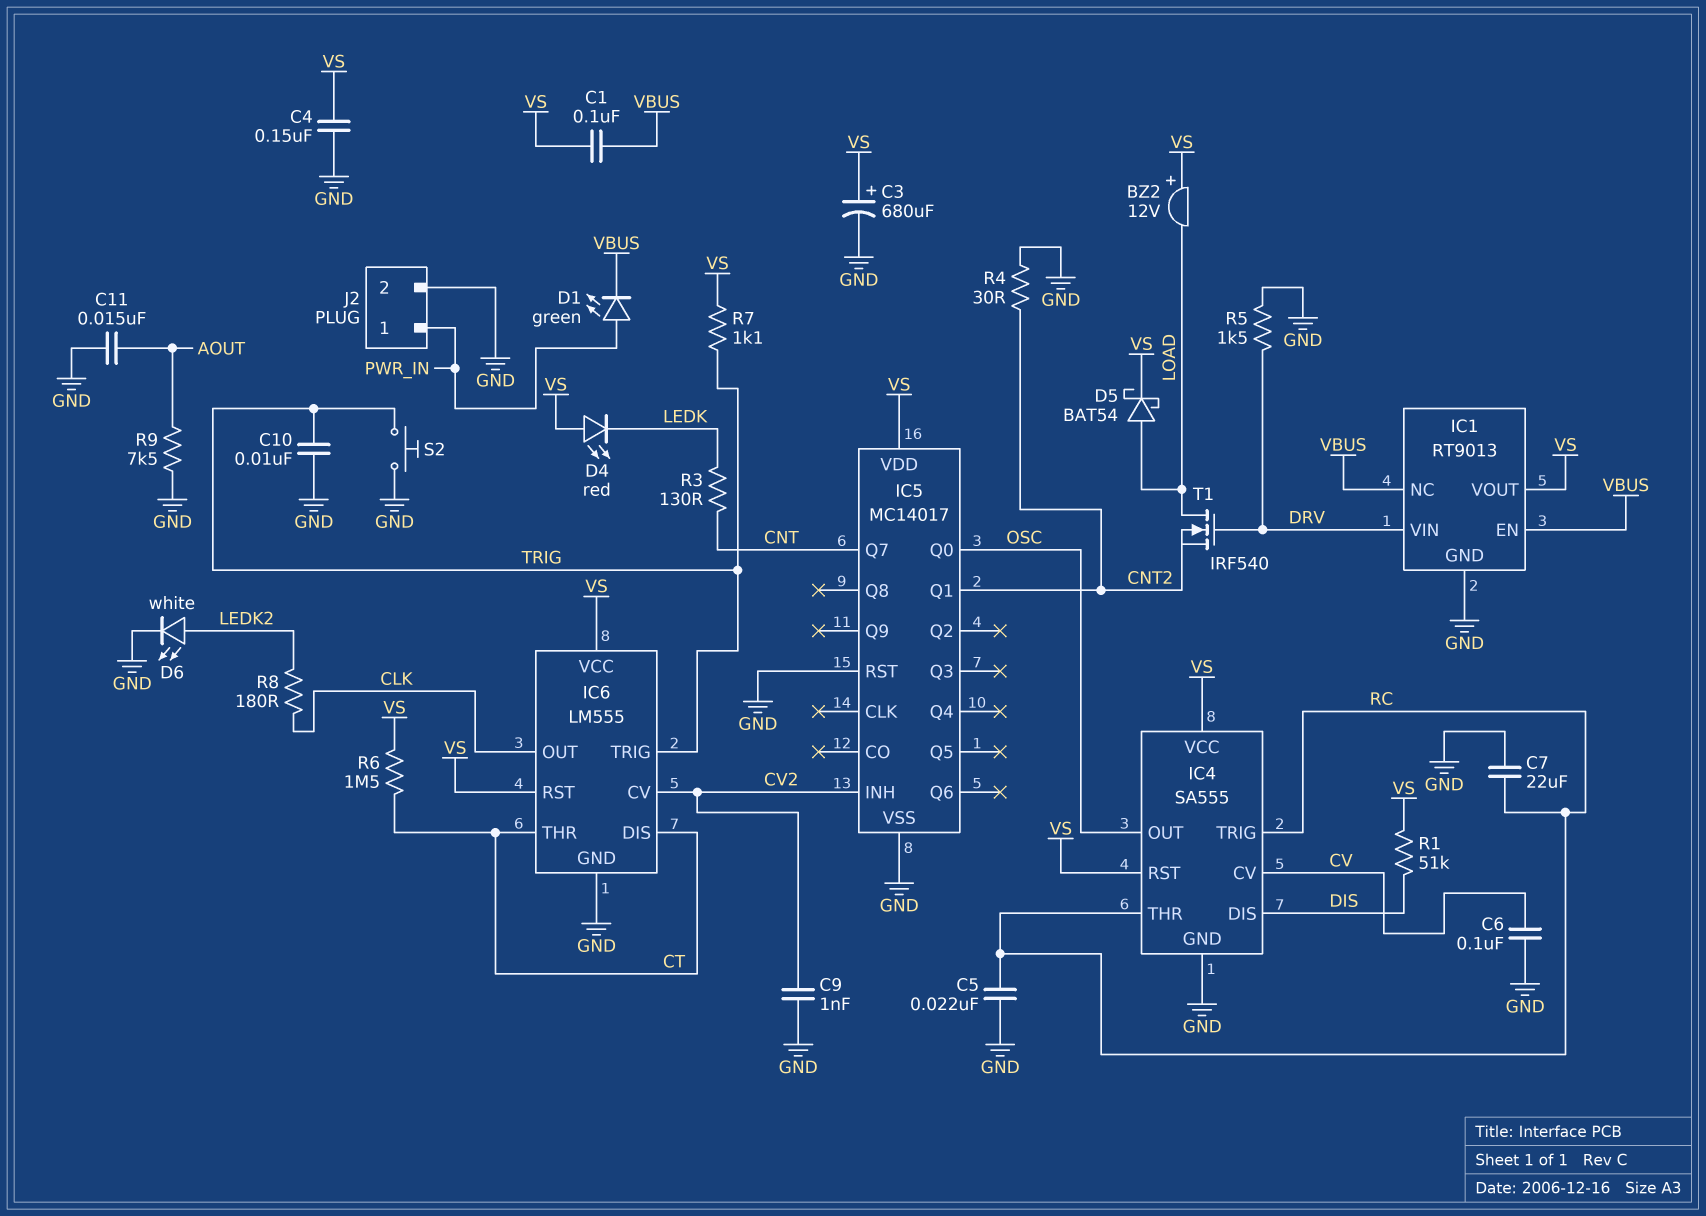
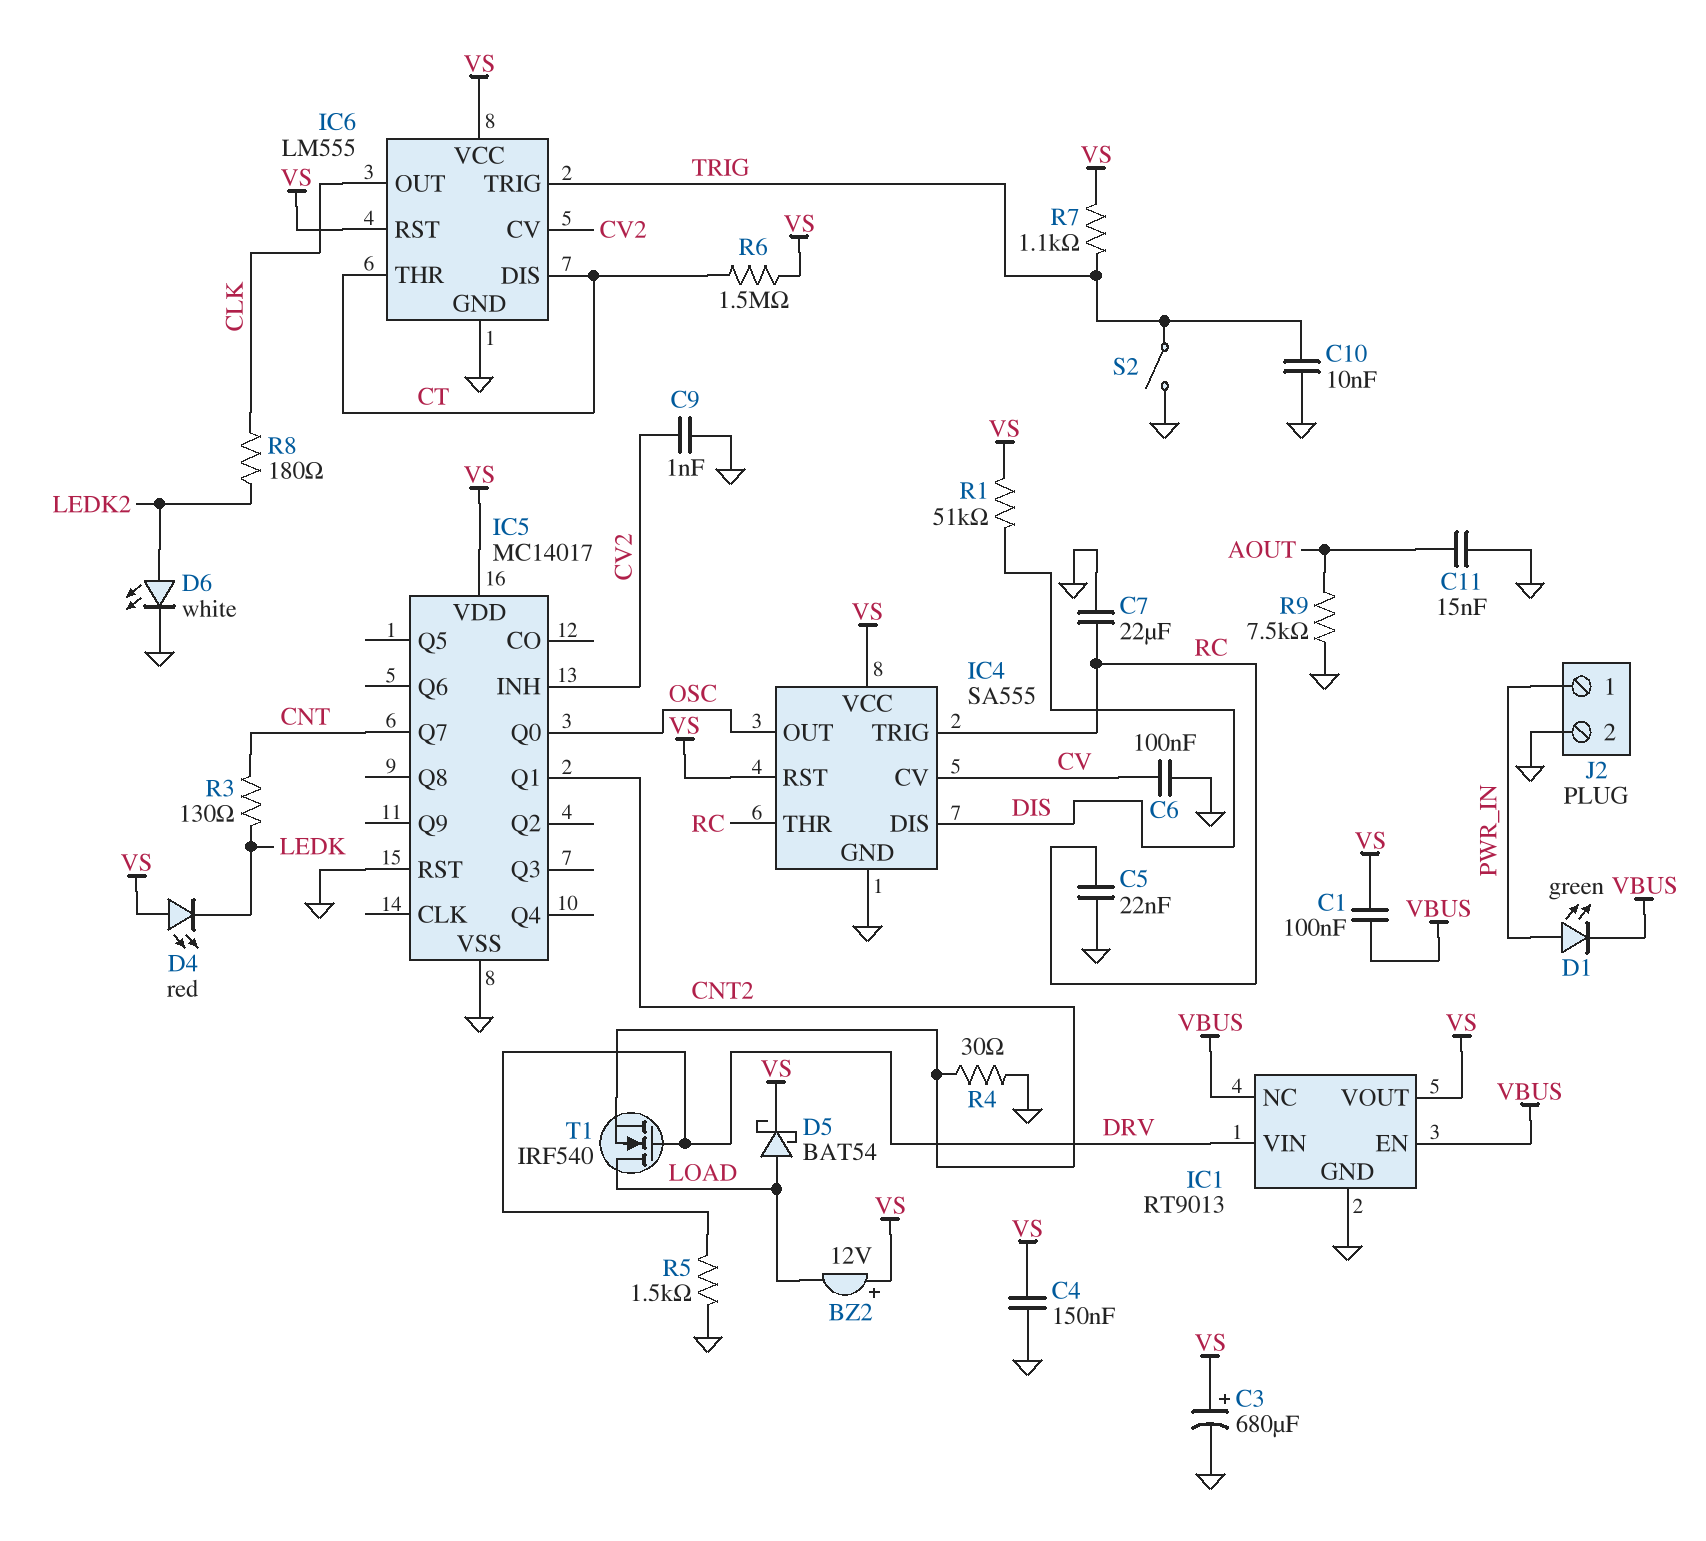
S2: button (GND, TRIG) -> switch (GND, TRIG)

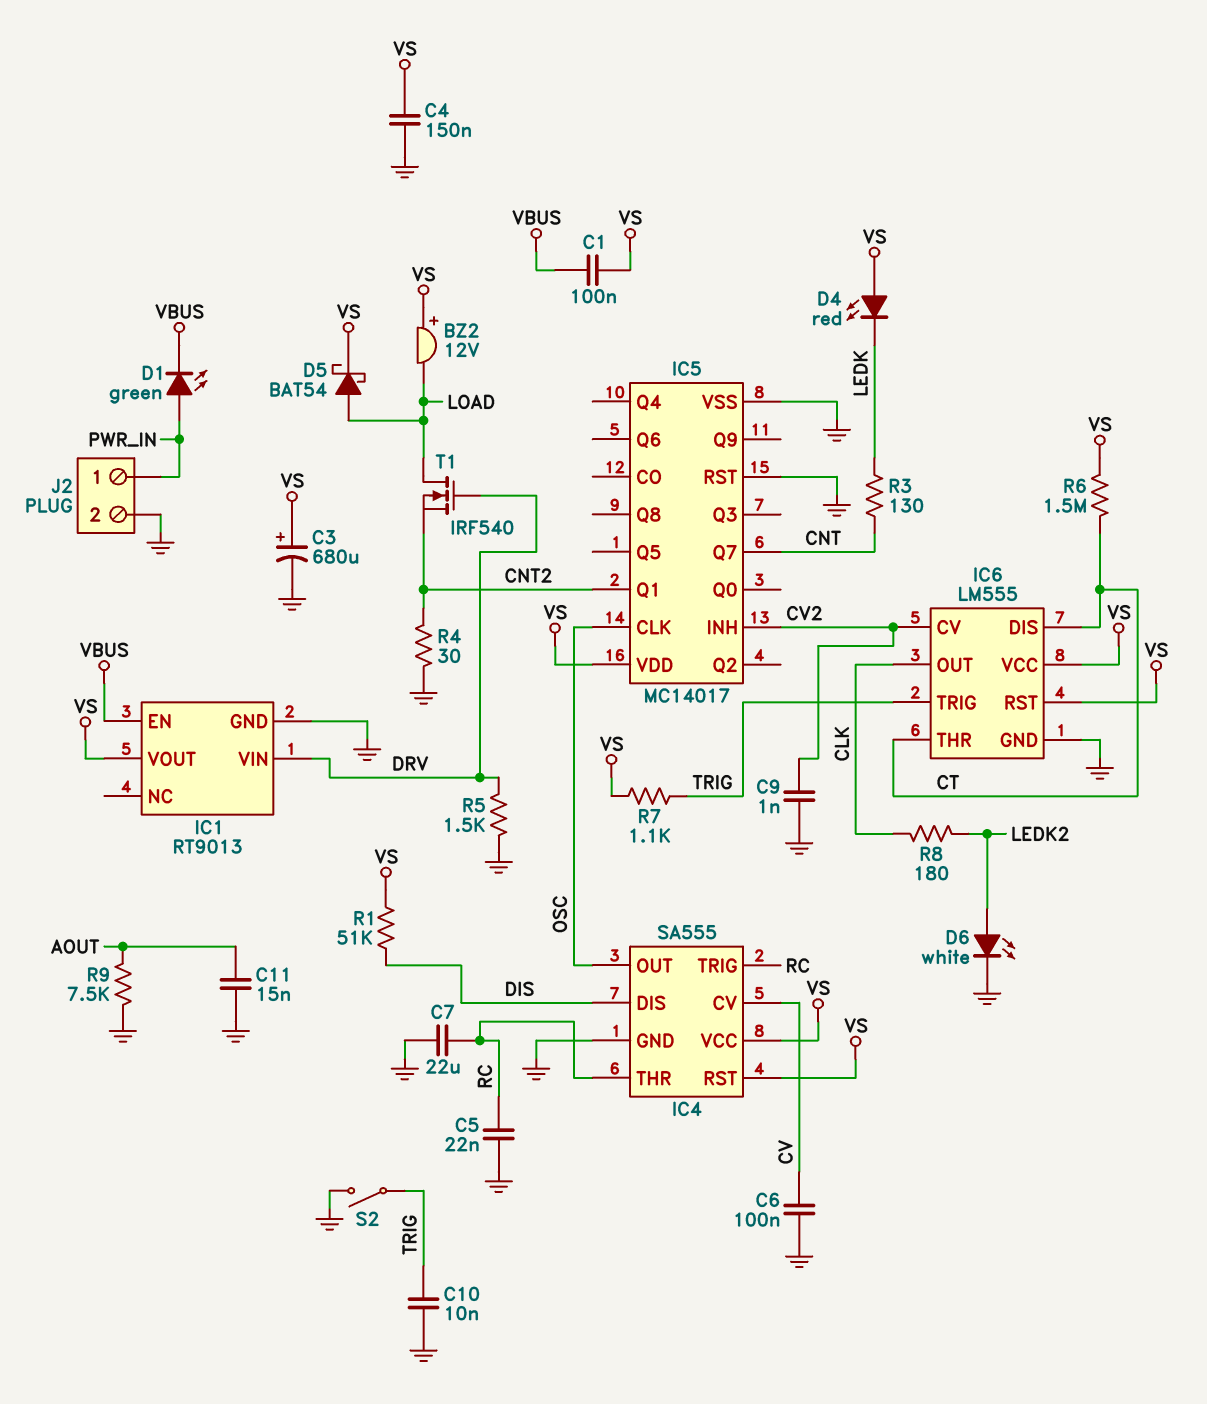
IC1 pin NC: VBUS -> none
IC5 pin CLK: none -> OSC
IC5 pin Q0: OSC -> none

